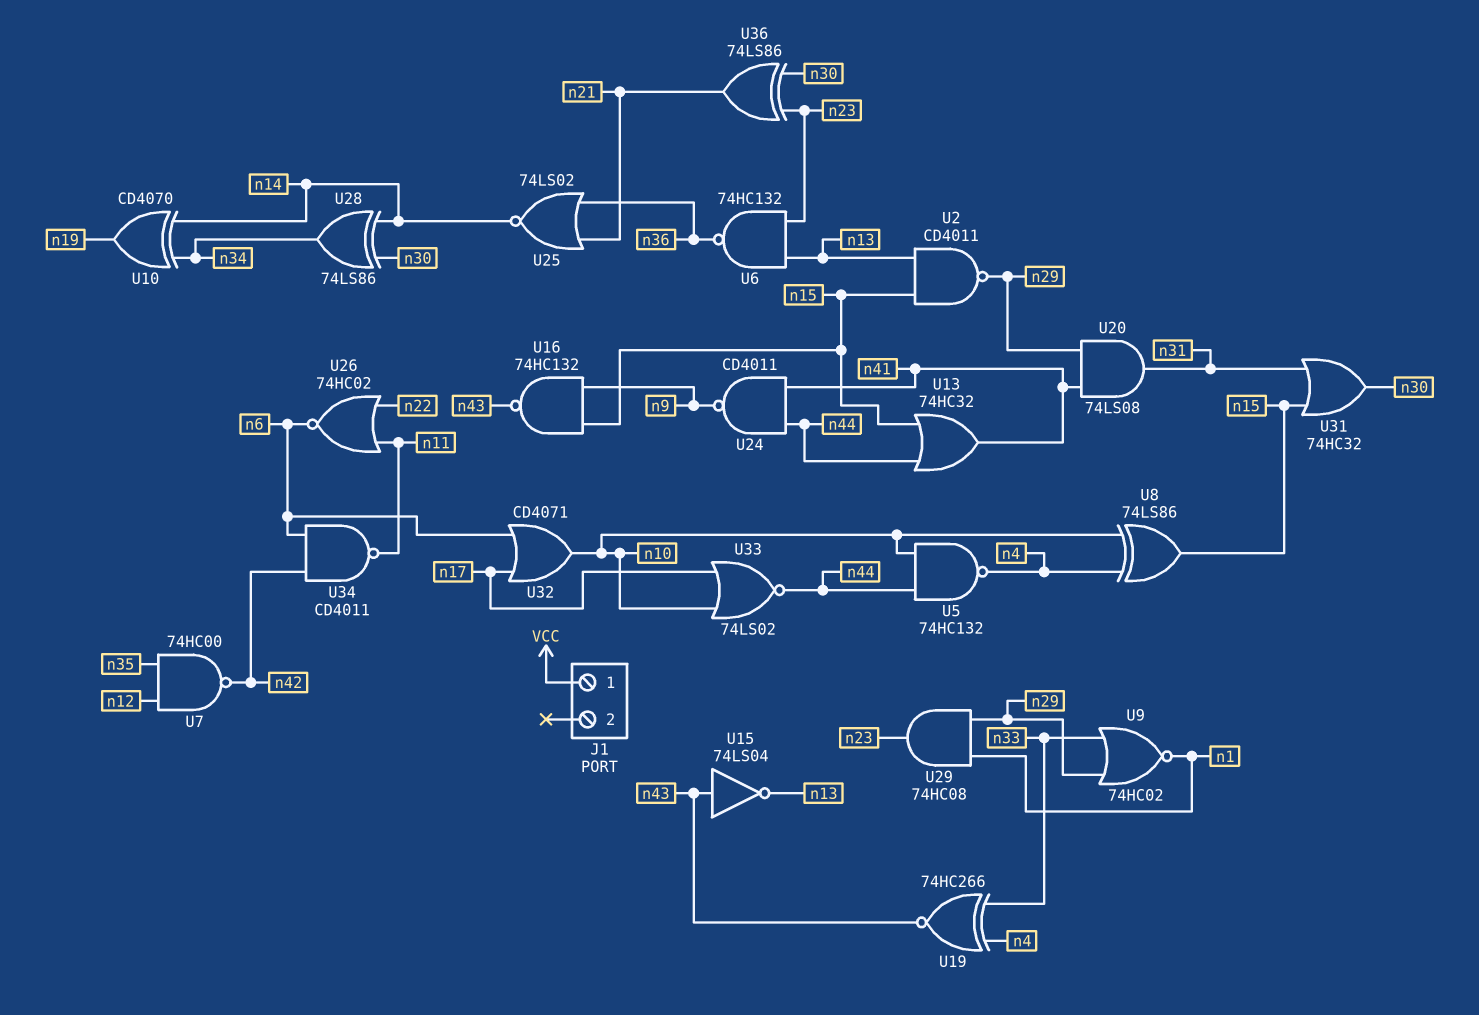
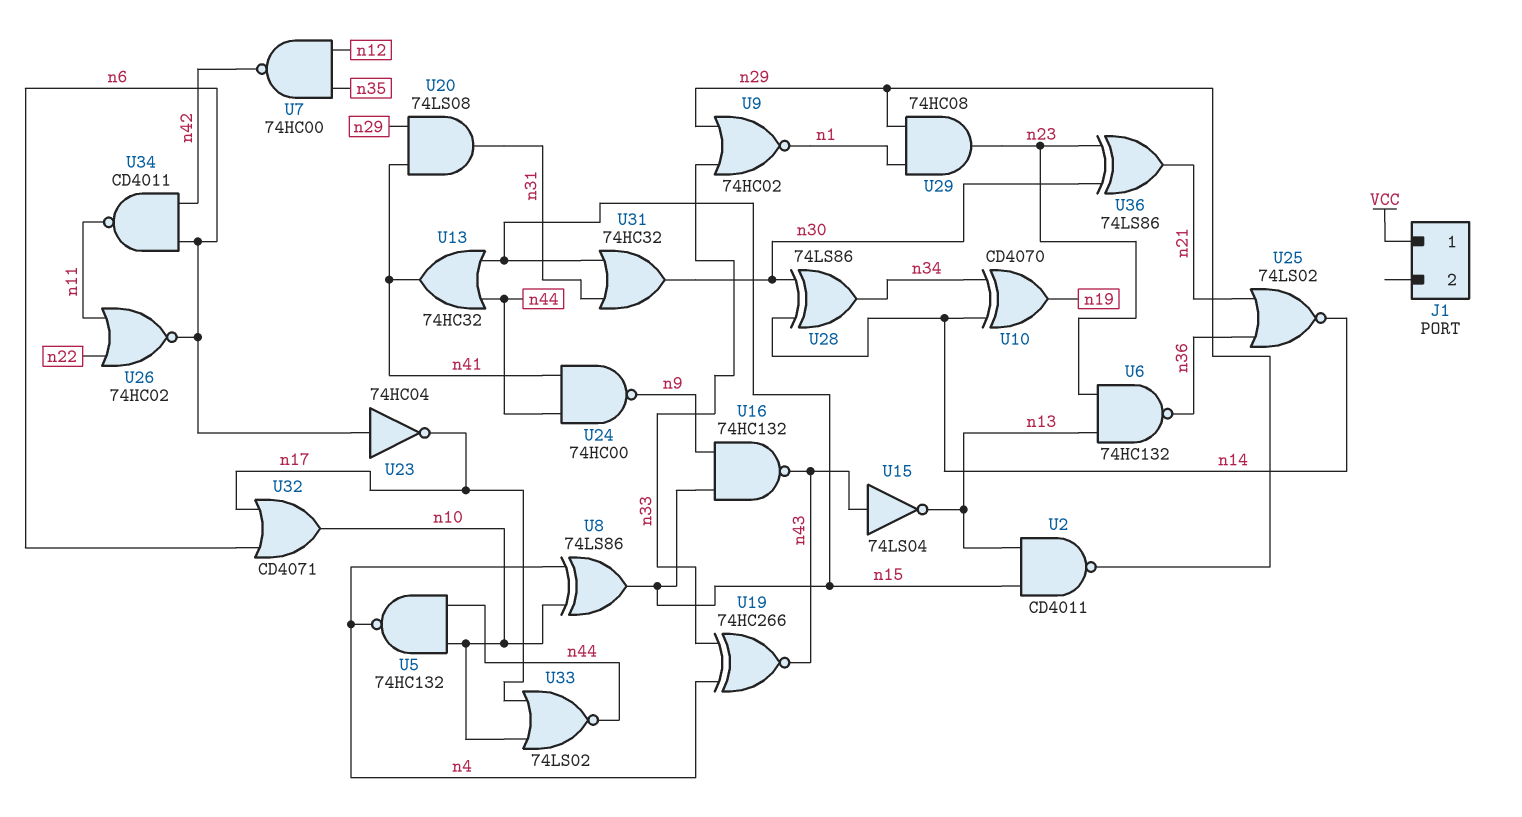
U23: none -> NOT 74HC04 (in n6, out n17)
U24: NAND CD4011 (in n41, in n44, out n9) -> NAND 74HC00 (in n41, in n44, out n9)

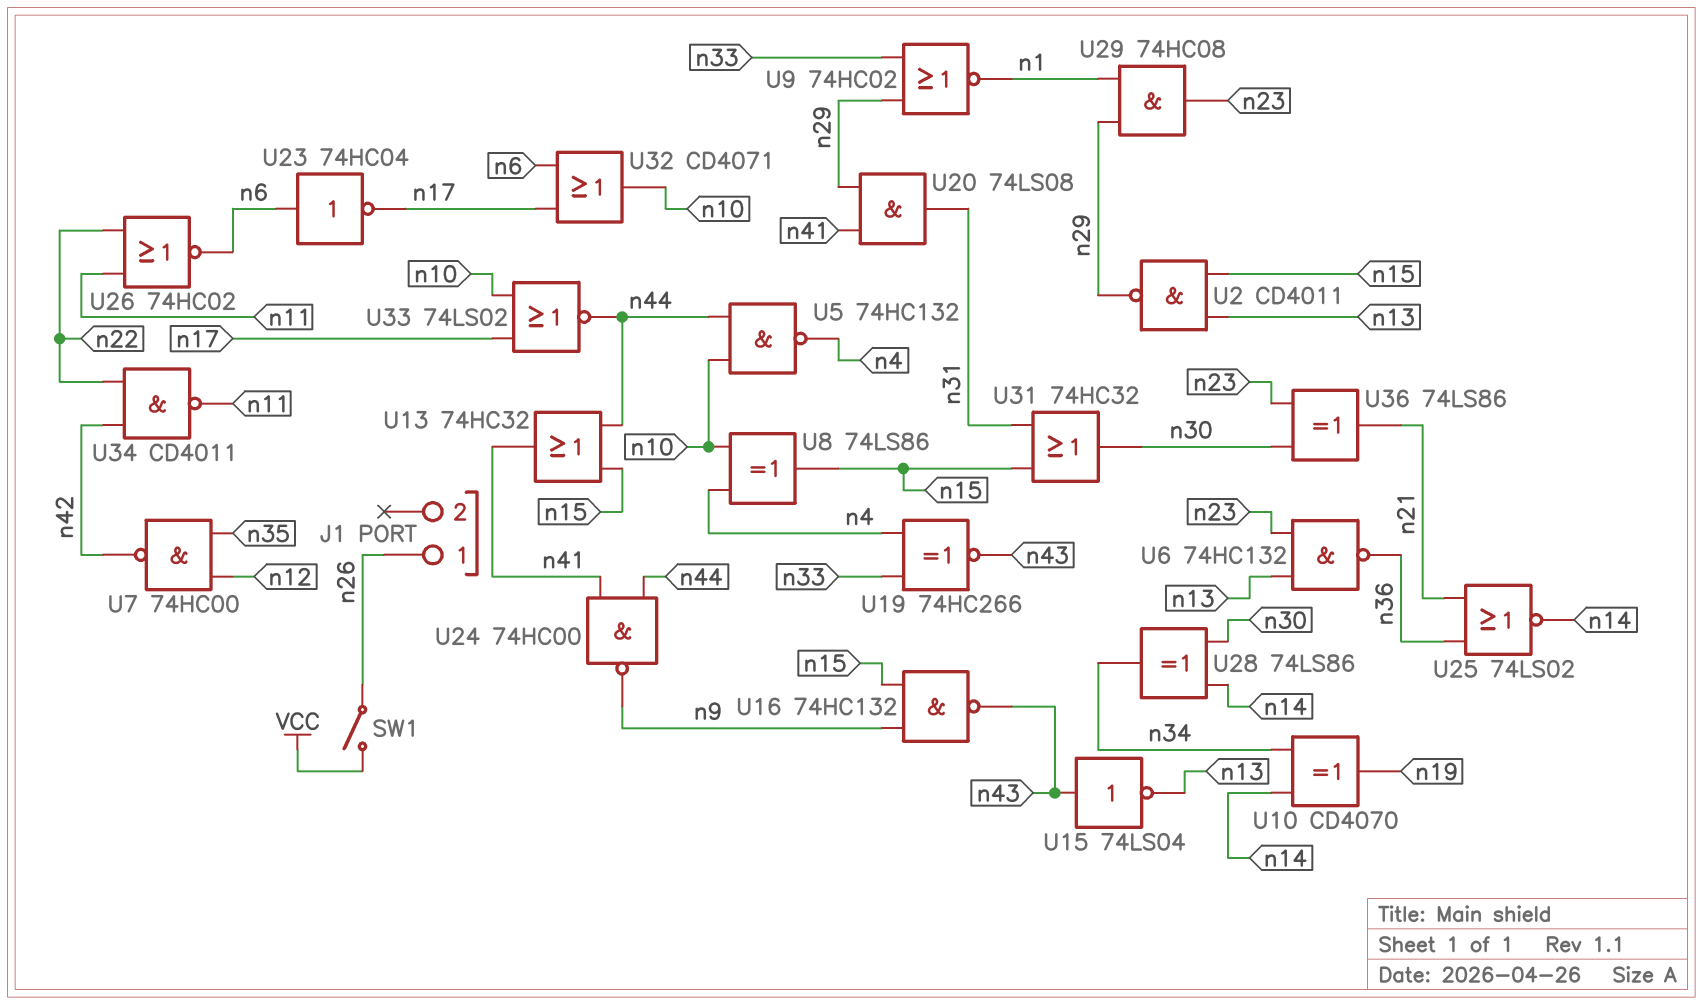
J1 pin 1: VCC -> n26
SW1: none -> switch (VCC, n26)
U34: NAND CD4011 (in n6, in n42, out n11) -> NAND CD4011 (in n22, in n42, out n11)

